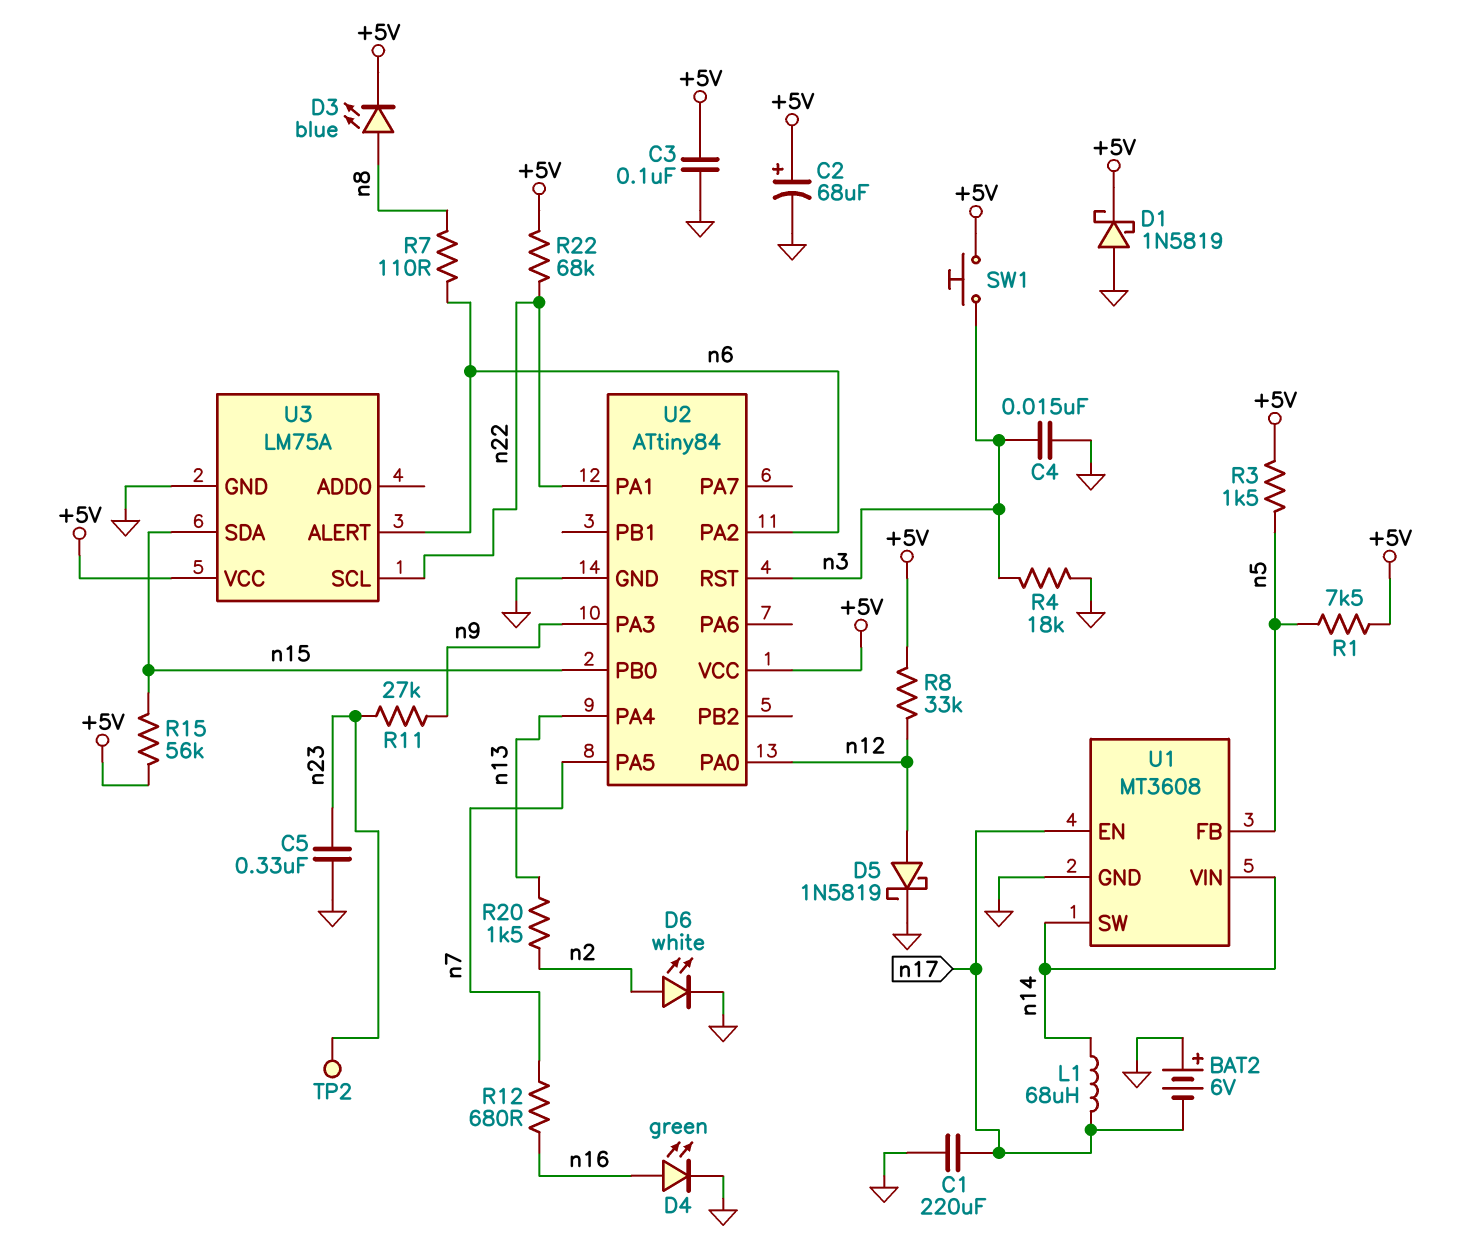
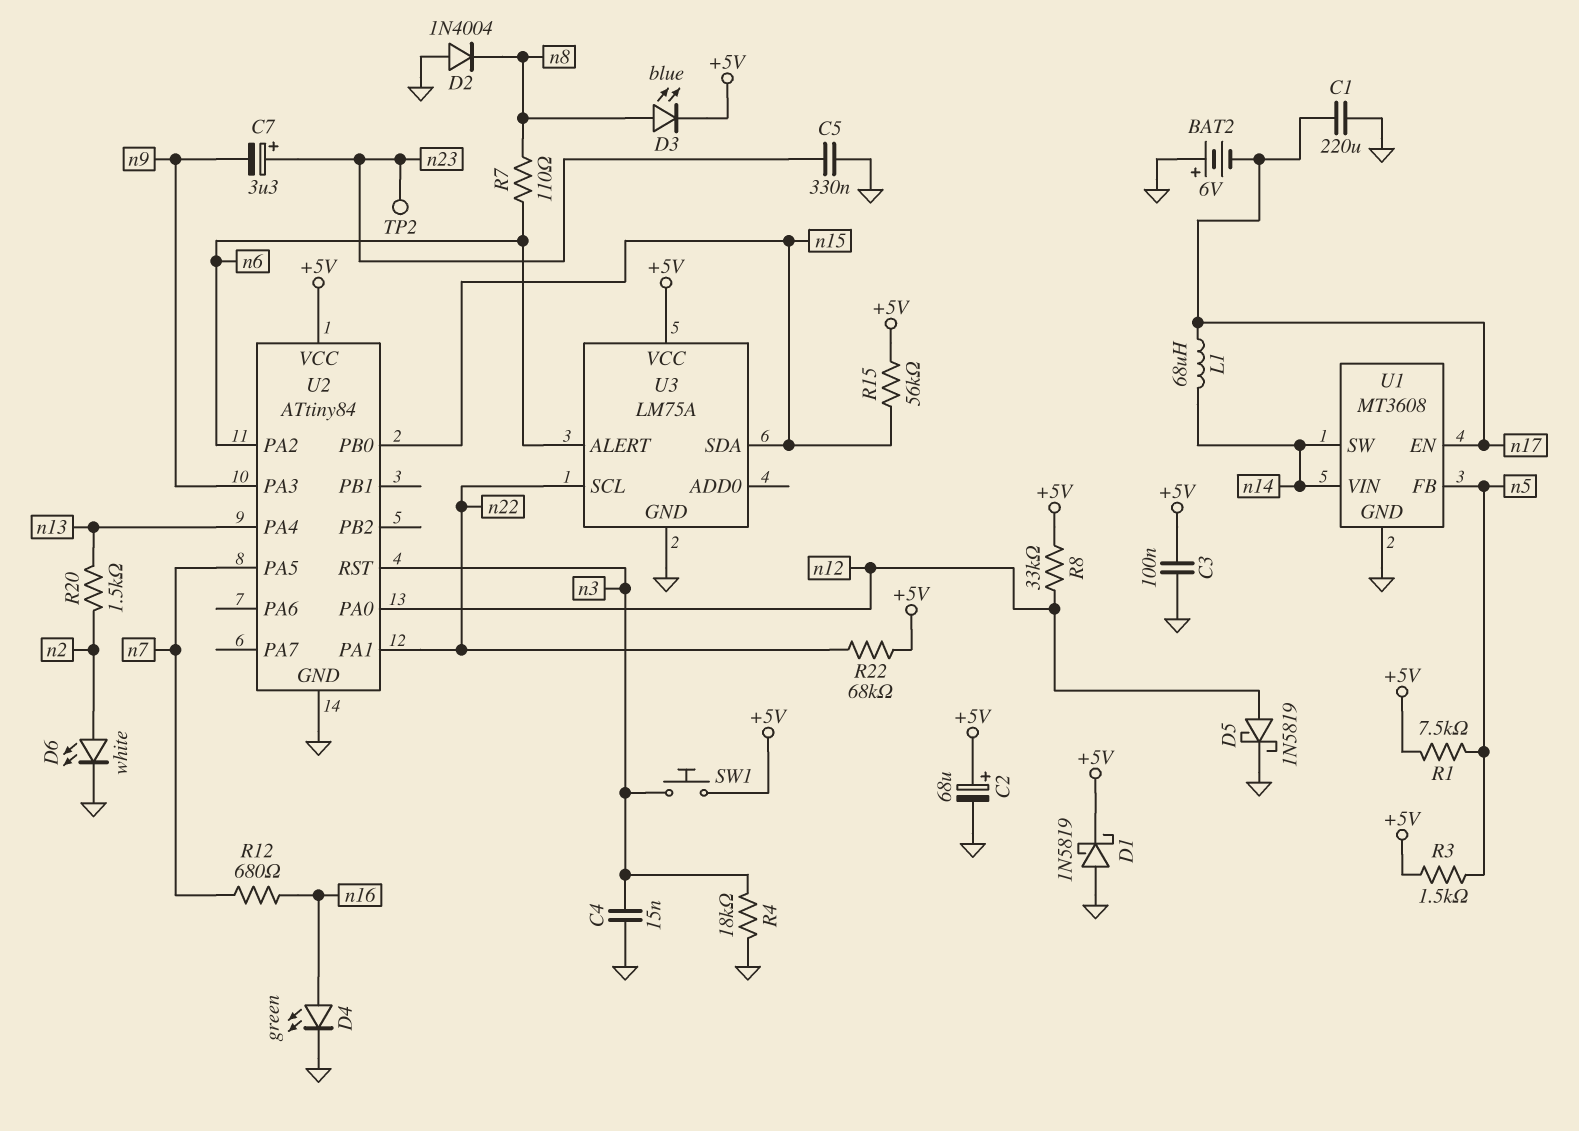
C7: none -> 3.3uF (plus n23, minus n9)
D2: none -> diode 1N4004 (A GND, K n8)
R11: 27k (n9, n23) -> none

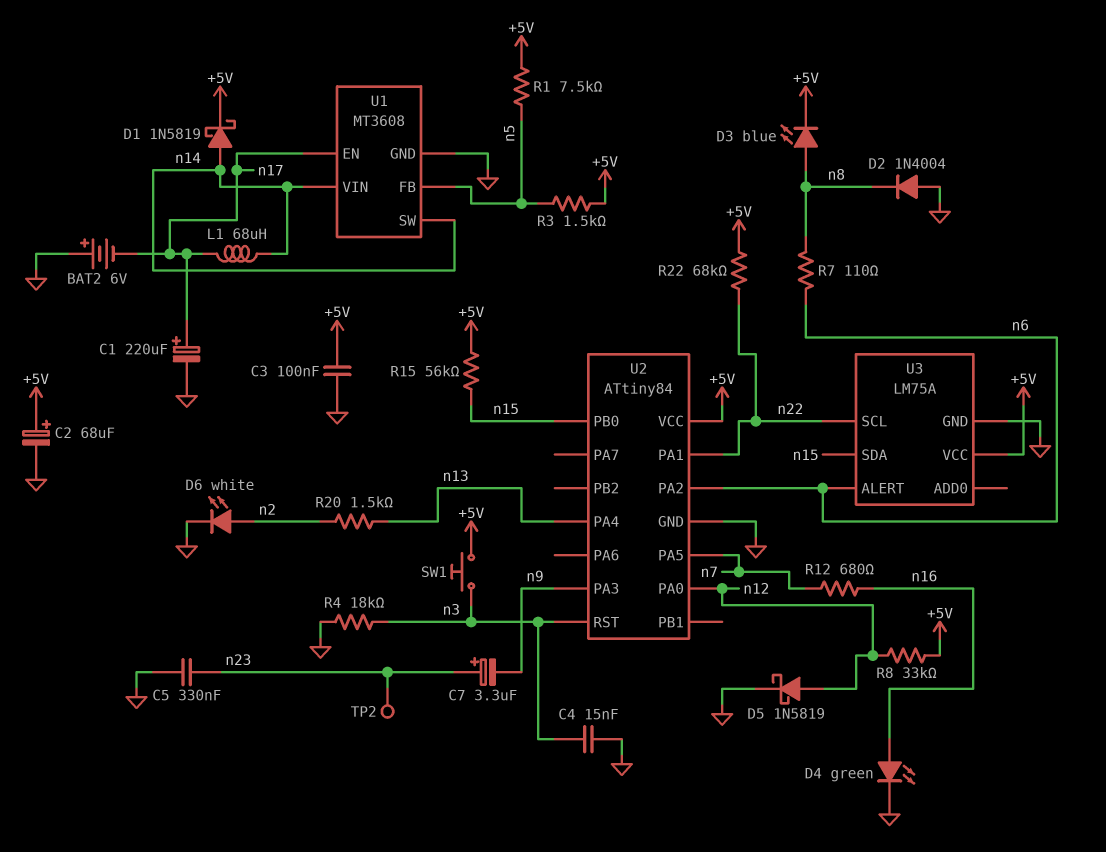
C1: 220uF (GND, n17) -> 220uF (plus n17, minus GND)
D1: schottky 1N5819 (A GND, K +5V) -> schottky 1N5819 (A n14, K +5V)

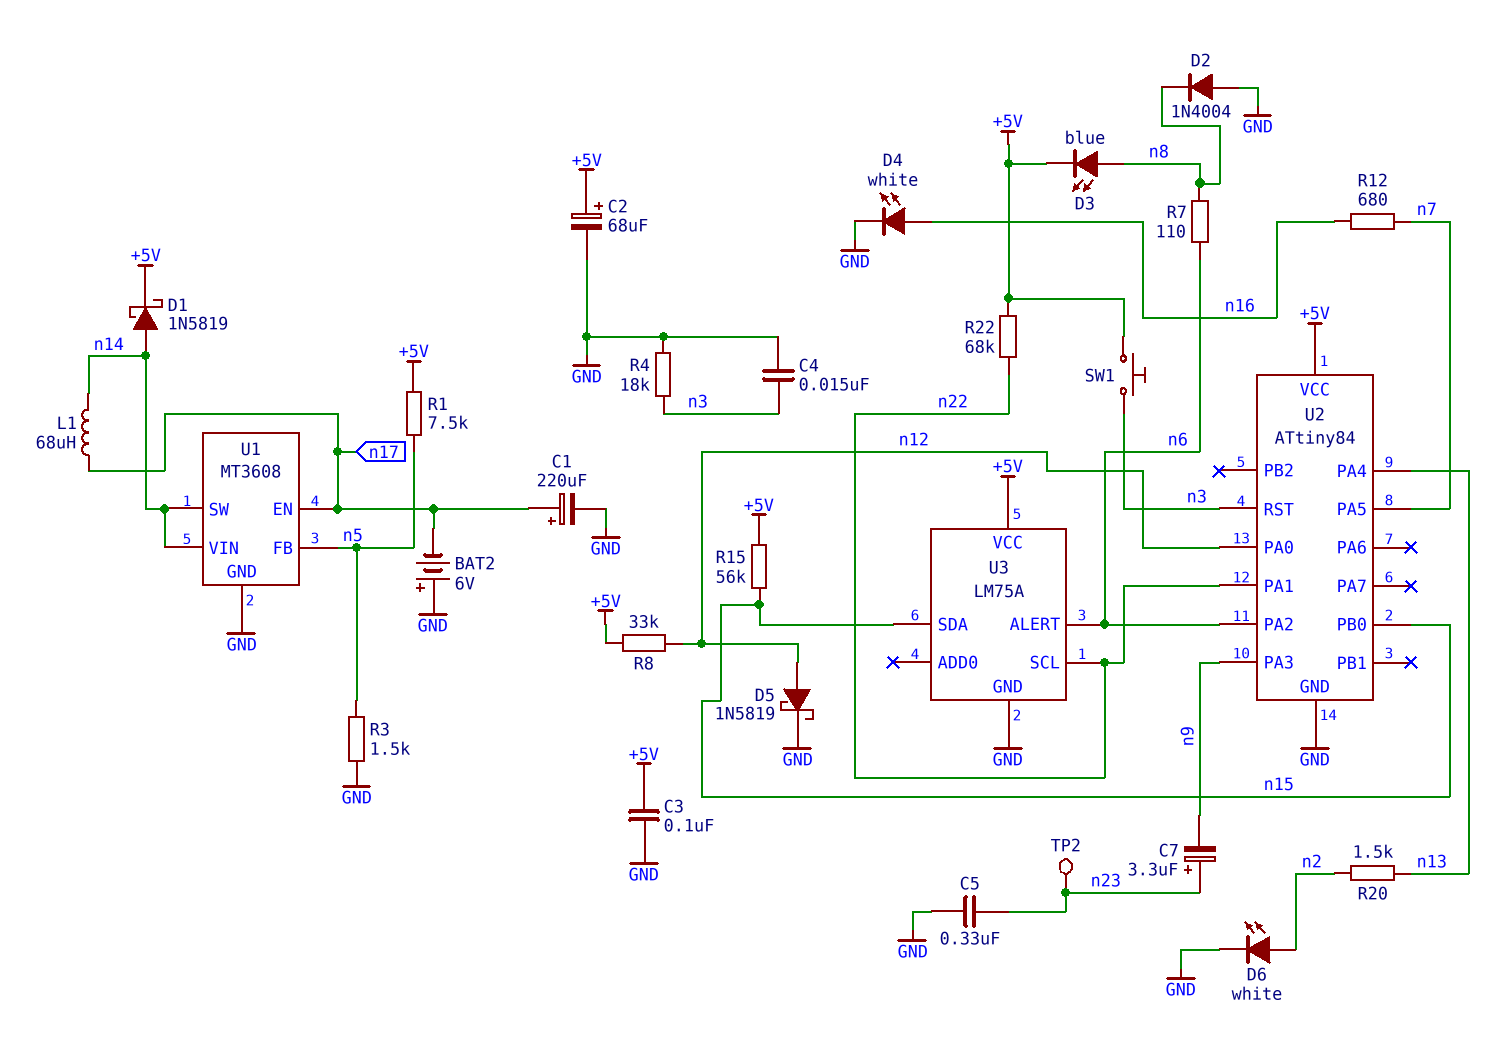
D4: LED green (A n16, K GND) -> LED white (A n16, K GND)
R3: 1.5k (+5V, n5) -> 1.5k (GND, n5)

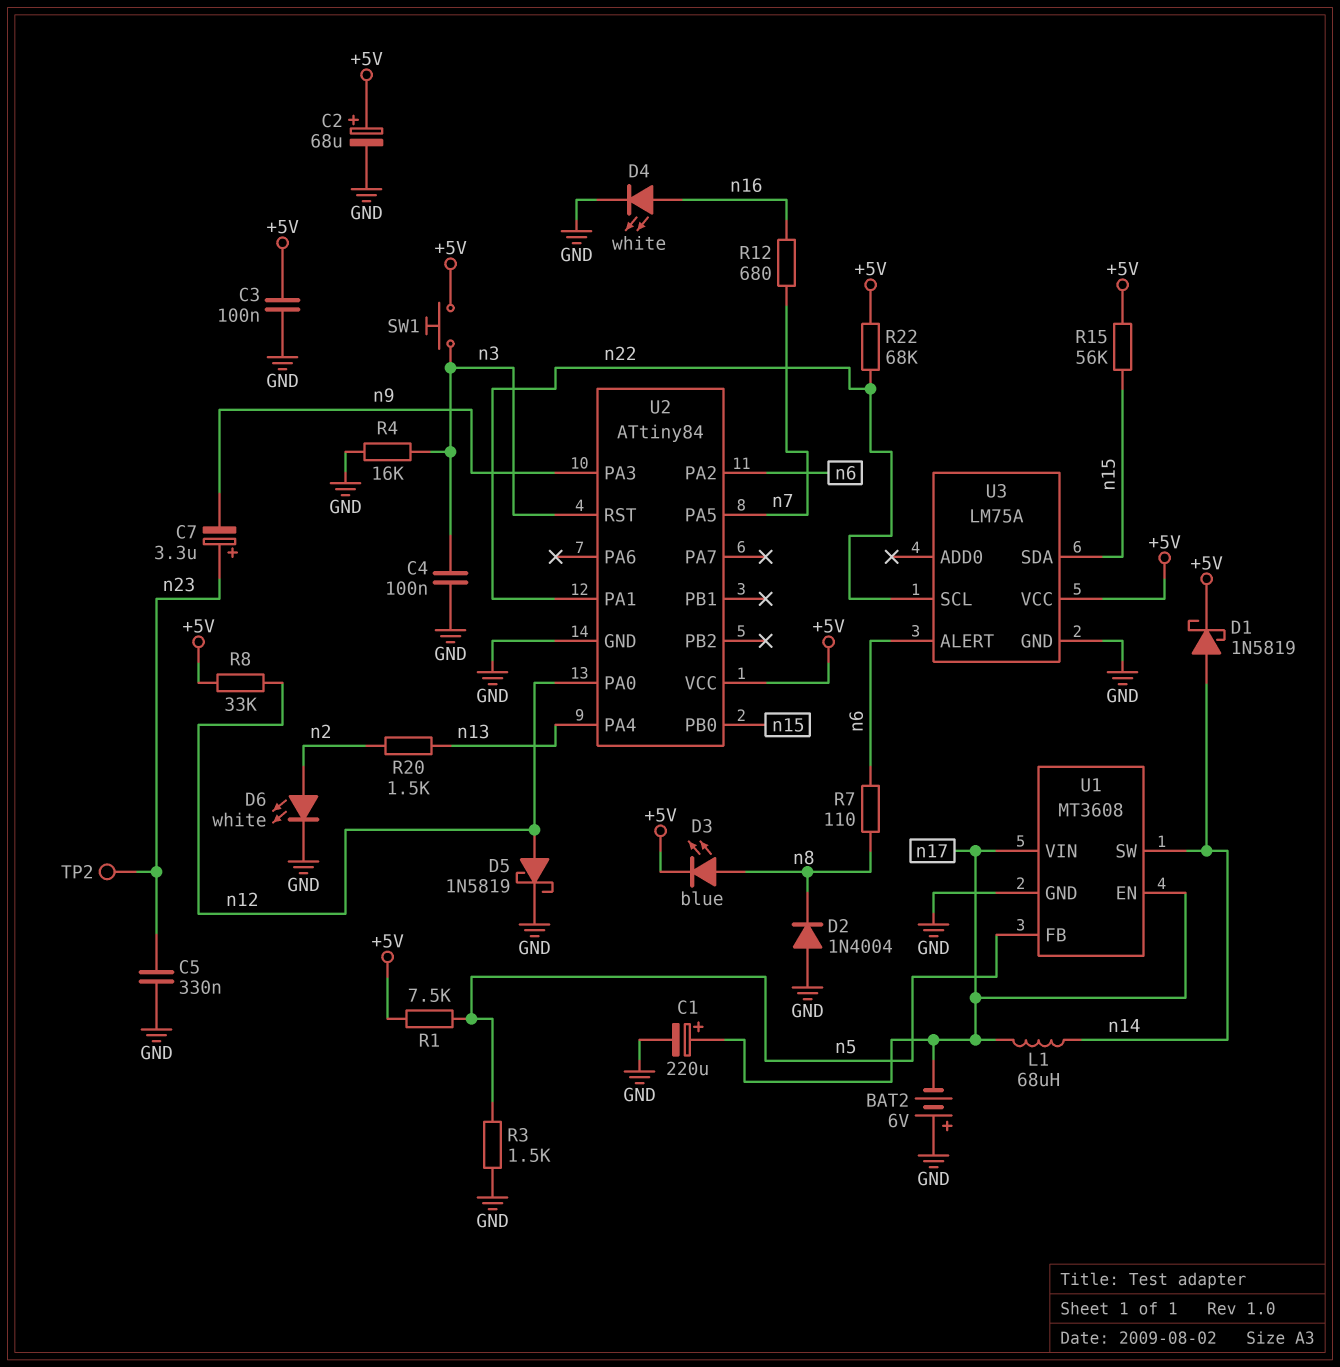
C4: 15nF (GND, n3) -> 100nF (GND, n3)
R4: 18k (GND, n3) -> 16k (GND, n3)
U1 pin VIN: n14 -> n17

